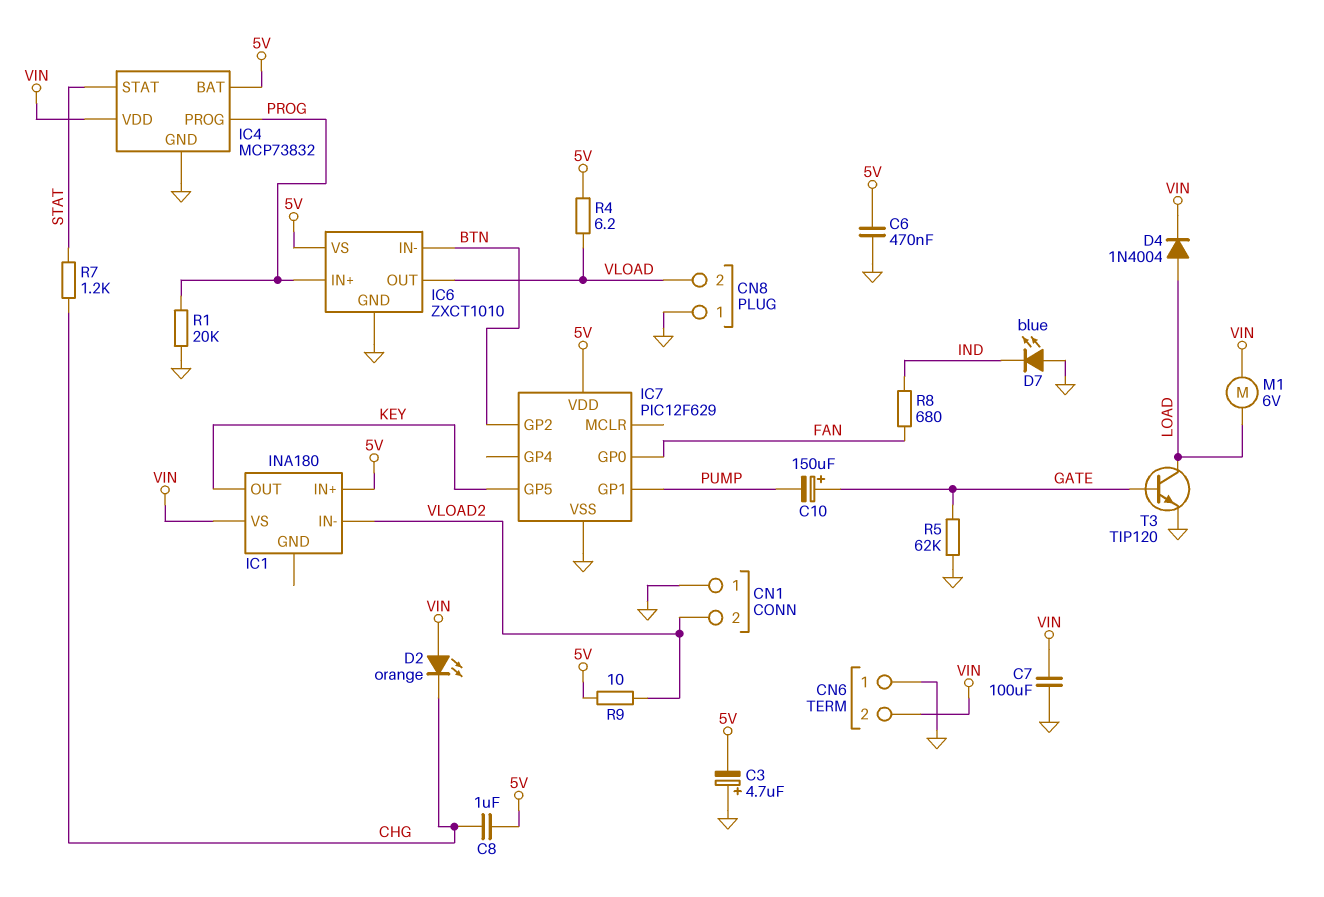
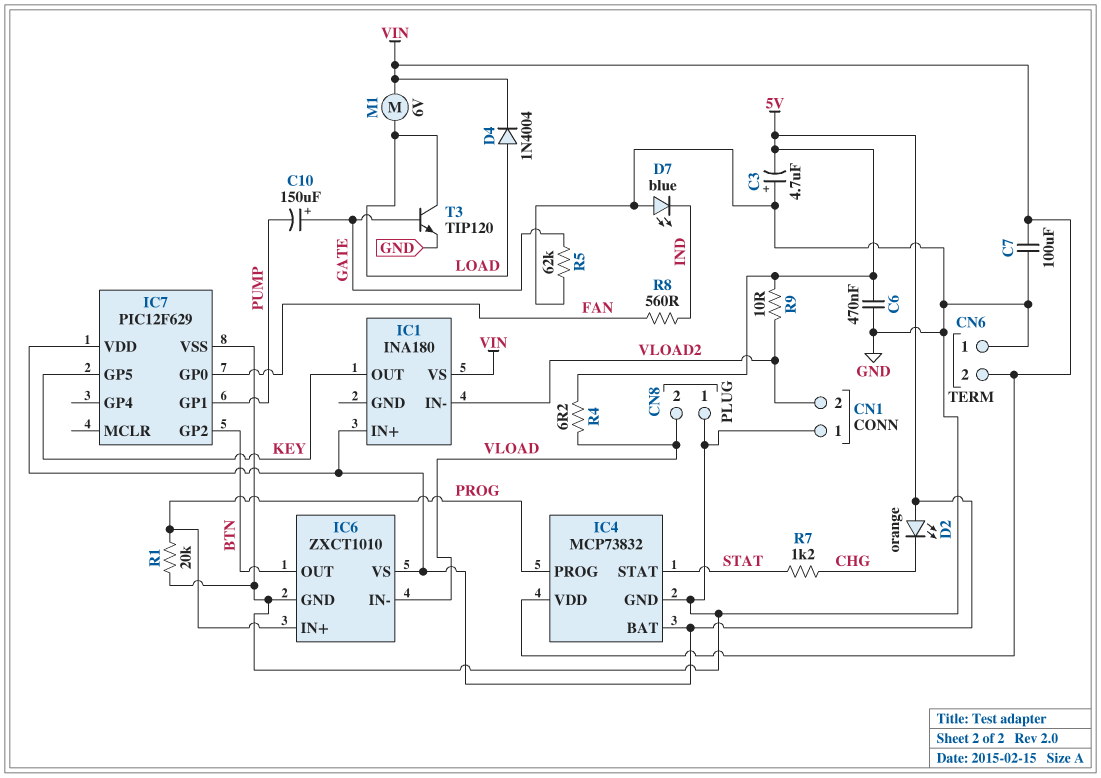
C8: 1uF (5V, CHG) -> none
D2: LED orange (A VIN, K CHG) -> LED orange (A 5V, K CHG)
IC6 pin IN-: BTN -> VLOAD
IC6 pin OUT: VLOAD -> BTN
R8: 680 (FAN, IND) -> 560 (FAN, IND)

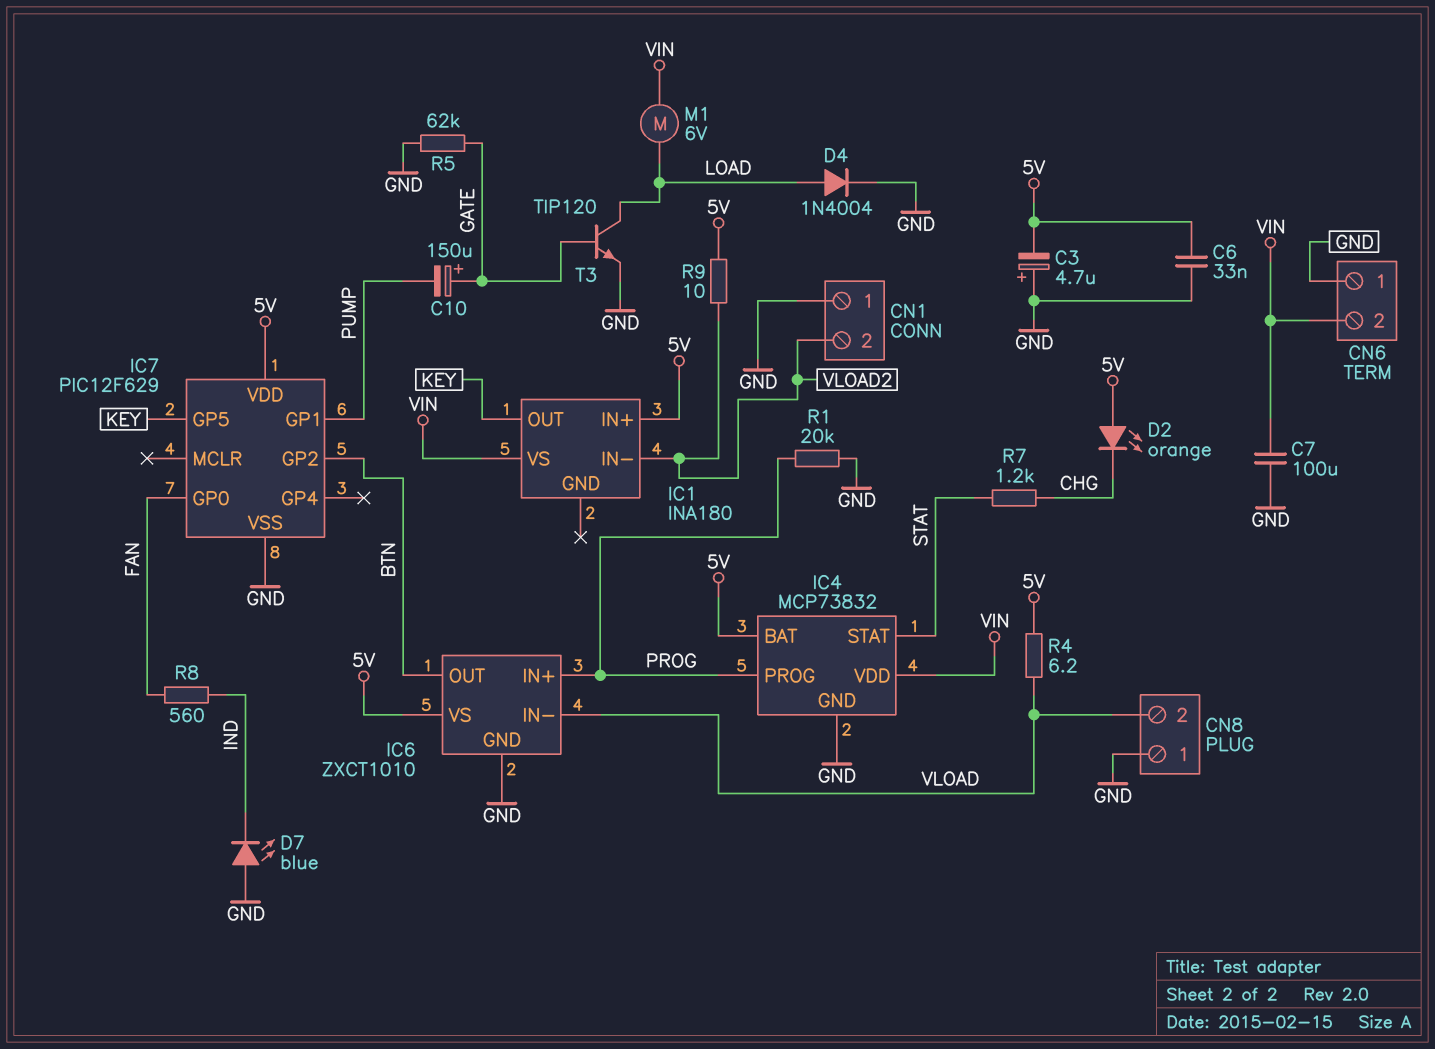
C6: 470nF (5V, GND) -> 33nF (5V, GND)
D4: diode 1N4004 (A LOAD, K VIN) -> diode 1N4004 (A LOAD, K GND)

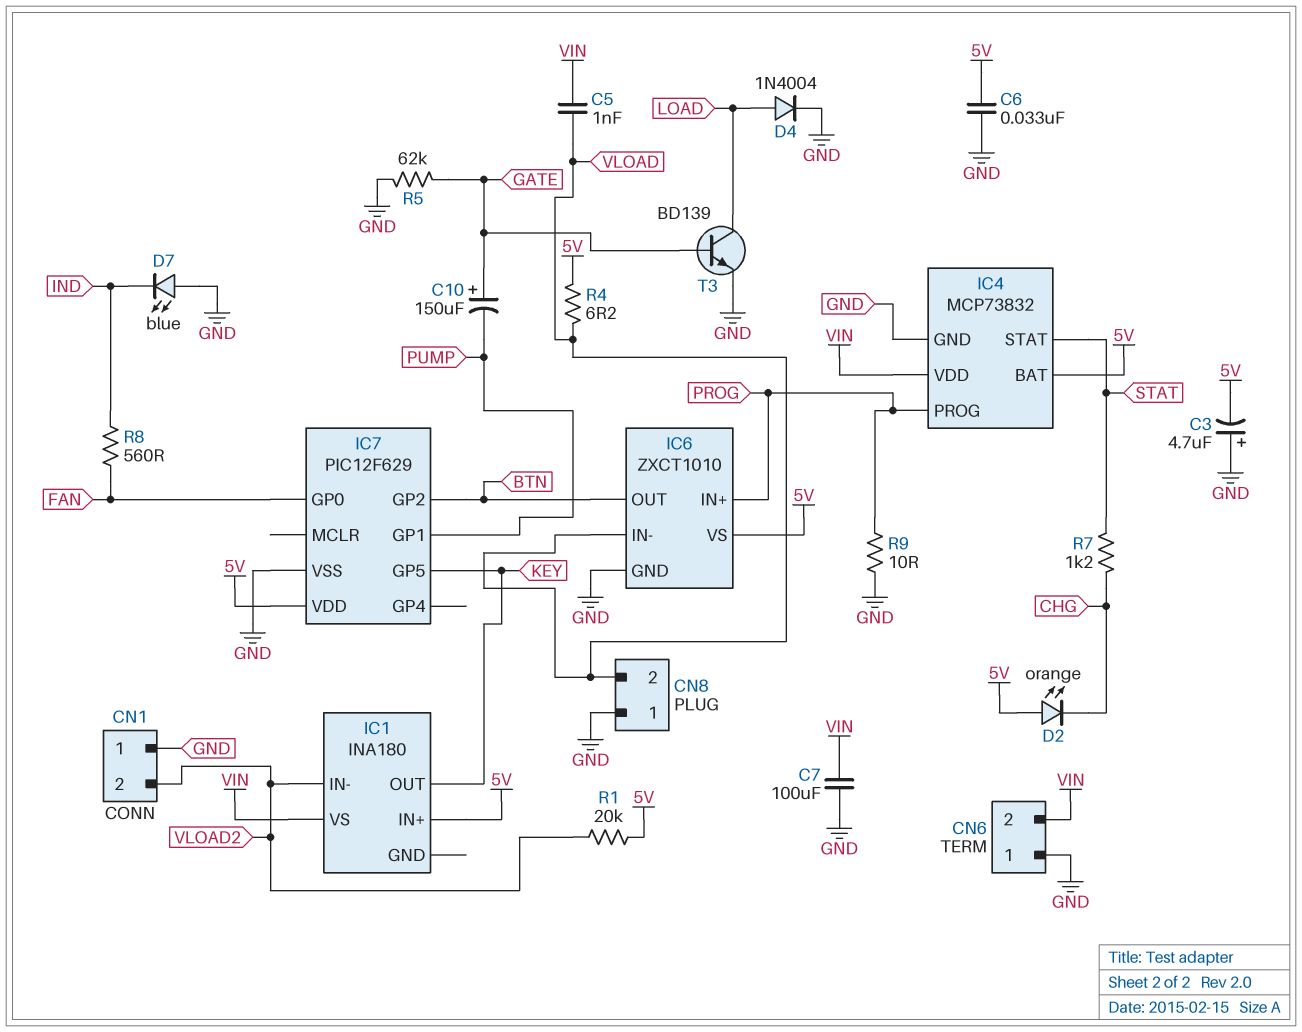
C5: none -> 1nF (VIN, VLOAD)
M1: motor 6V (LOAD, VIN) -> none
R1: 20k (GND, PROG) -> 20k (5V, VLOAD2)
R9: 10 (5V, VLOAD2) -> 10 (GND, PROG)
T3: NPN TIP120 (B GATE, C LOAD, E GND) -> NPN BD139 (B GATE, C LOAD, E GND)

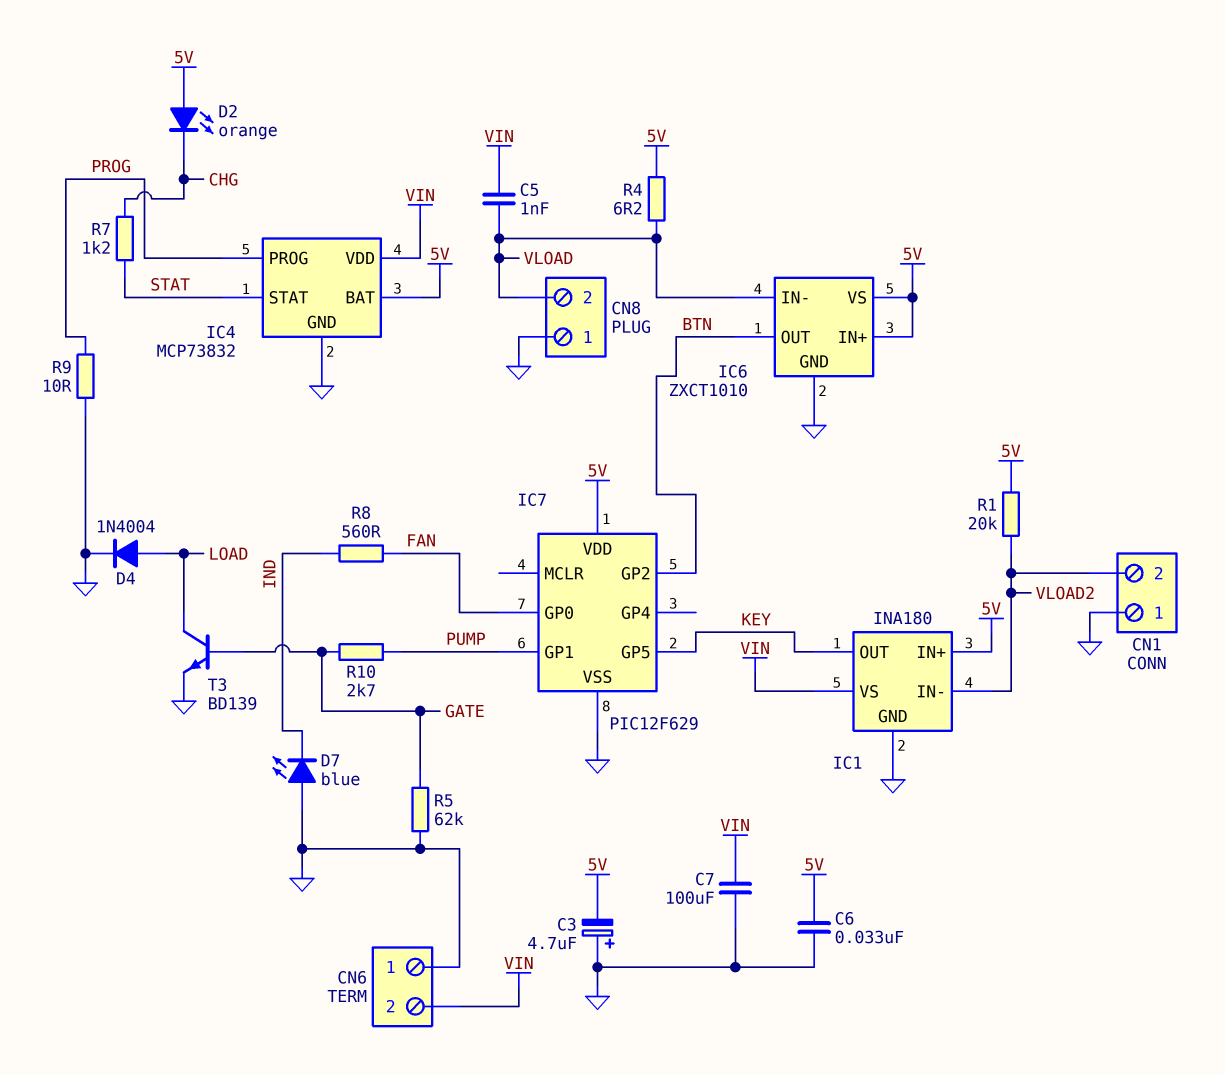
C10: 150uF (plus GATE, minus PUMP) -> none
IC1 pin GND: none -> GND
IC6 pin IN+: PROG -> 5V
R10: none -> 2.7k (GATE, PUMP)

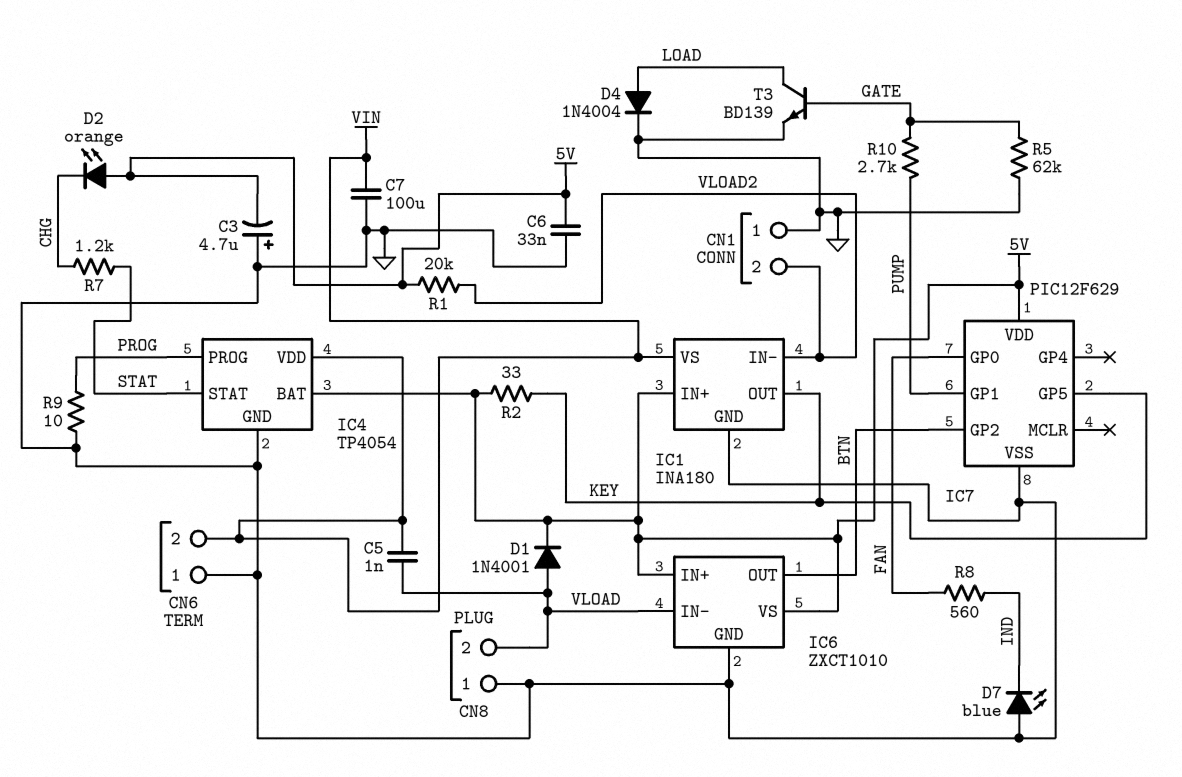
D1: none -> diode 1N4001 (A VLOAD, K 5V)
IC4: MCP73832 -> TP4054
R2: none -> 33 (5V, KEY)
R4: 6.2 (5V, VLOAD) -> none

